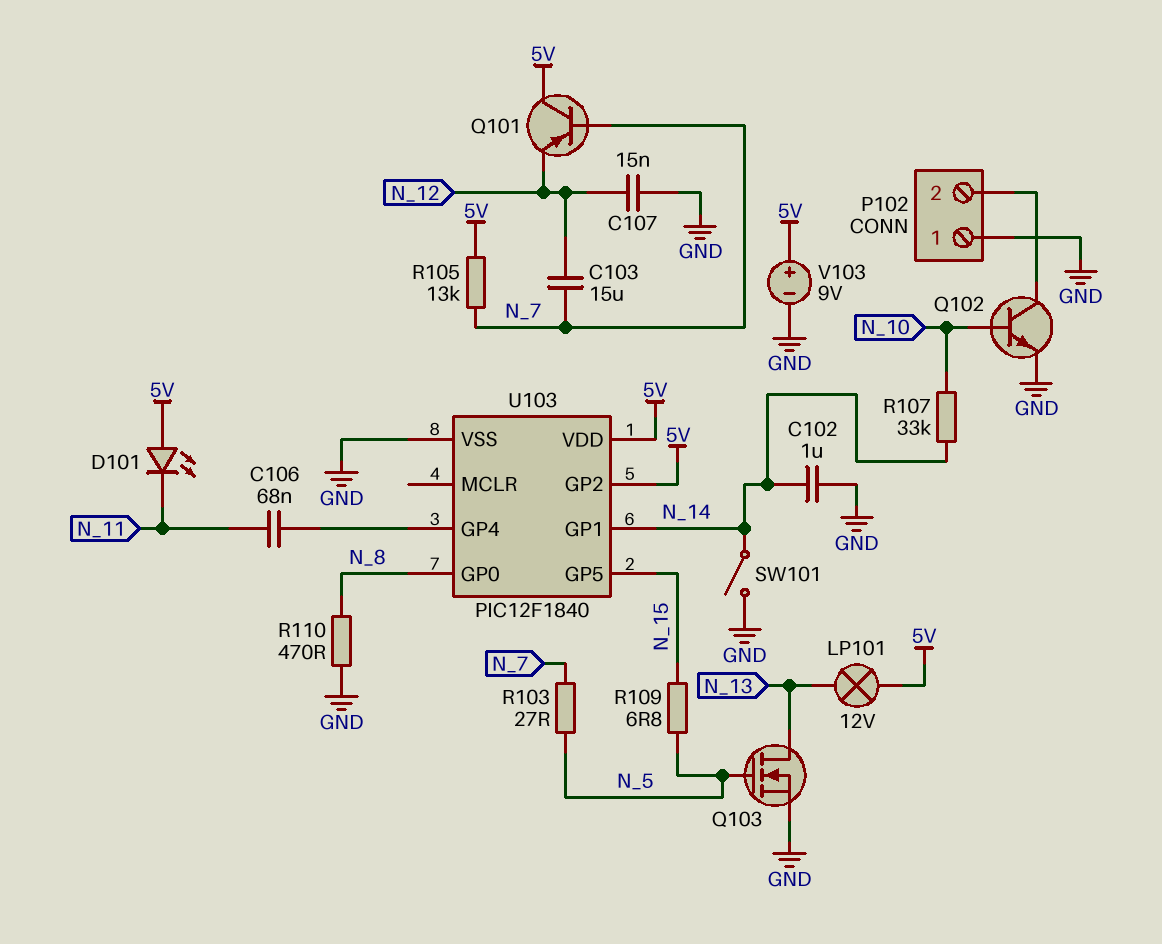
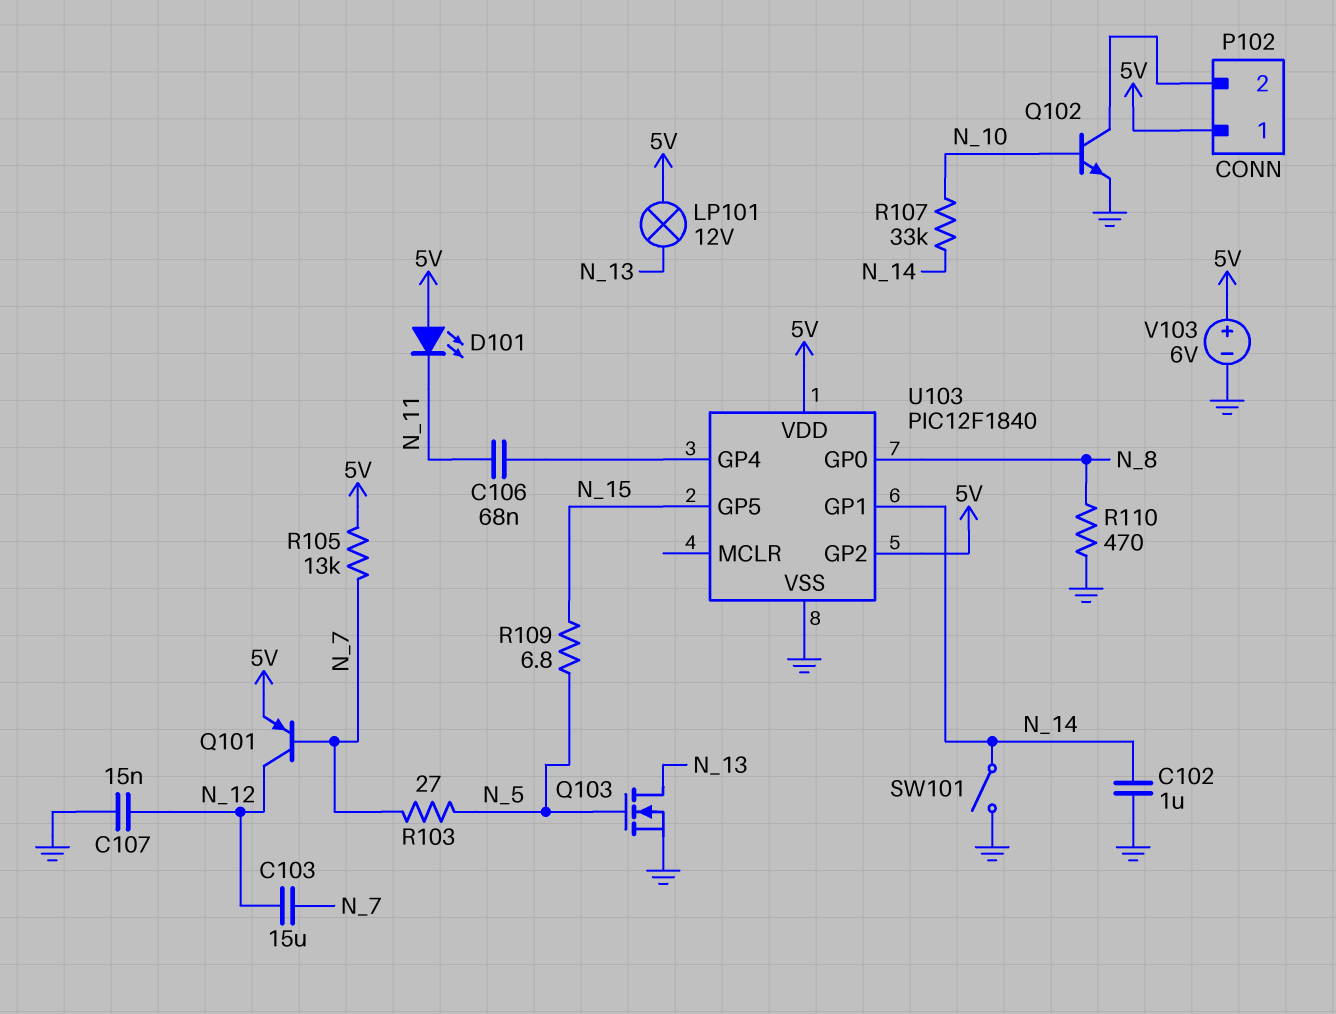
P102 pin 1: GND -> 5V
Q101: PNP (B N_7, C 5V, E N_12) -> PNP (B N_7, C N_12, E 5V)
V103: 9V (plus 5V, minus GND) -> 6V (plus 5V, minus GND)

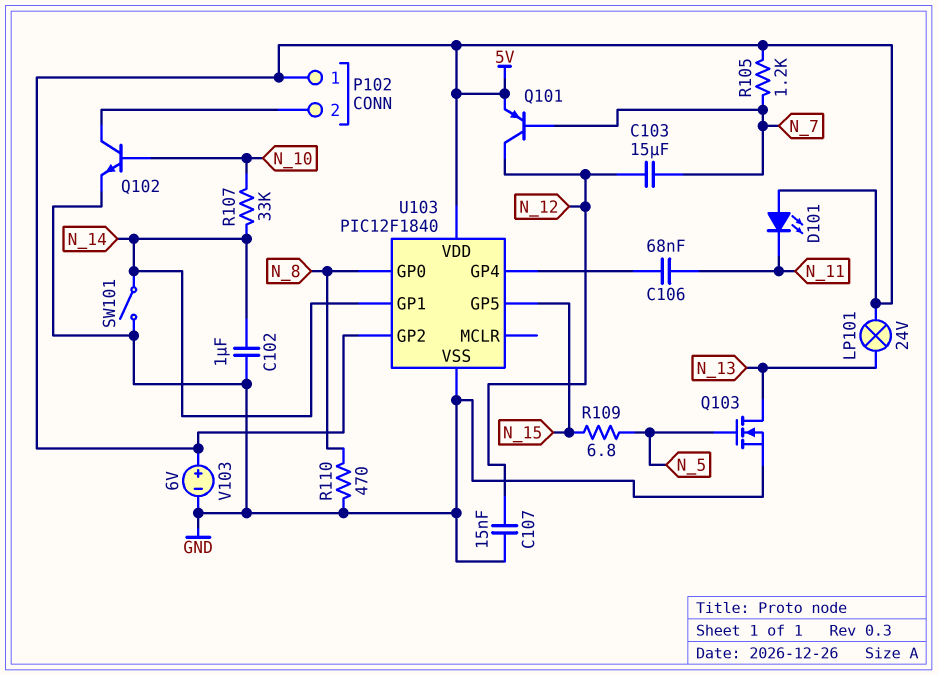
LP101: lamp 12V (5V, N_13) -> lamp 24V (5V, N_13)
R103: 27 (N_5, N_7) -> none
R105: 13k (5V, N_7) -> 1.2k (5V, N_7)

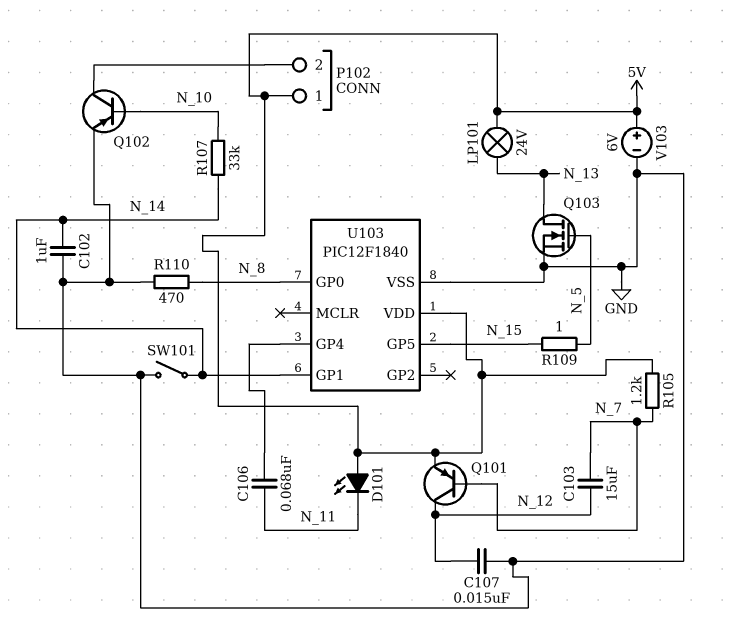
Q102: NPN (B N_10, C P102/2, E GND) -> PNP (B N_10, C P102/2, E GND)
R109: 6.8 (N_5, N_15) -> 1 (N_5, N_15)
U103 pin GP2: 5V -> none

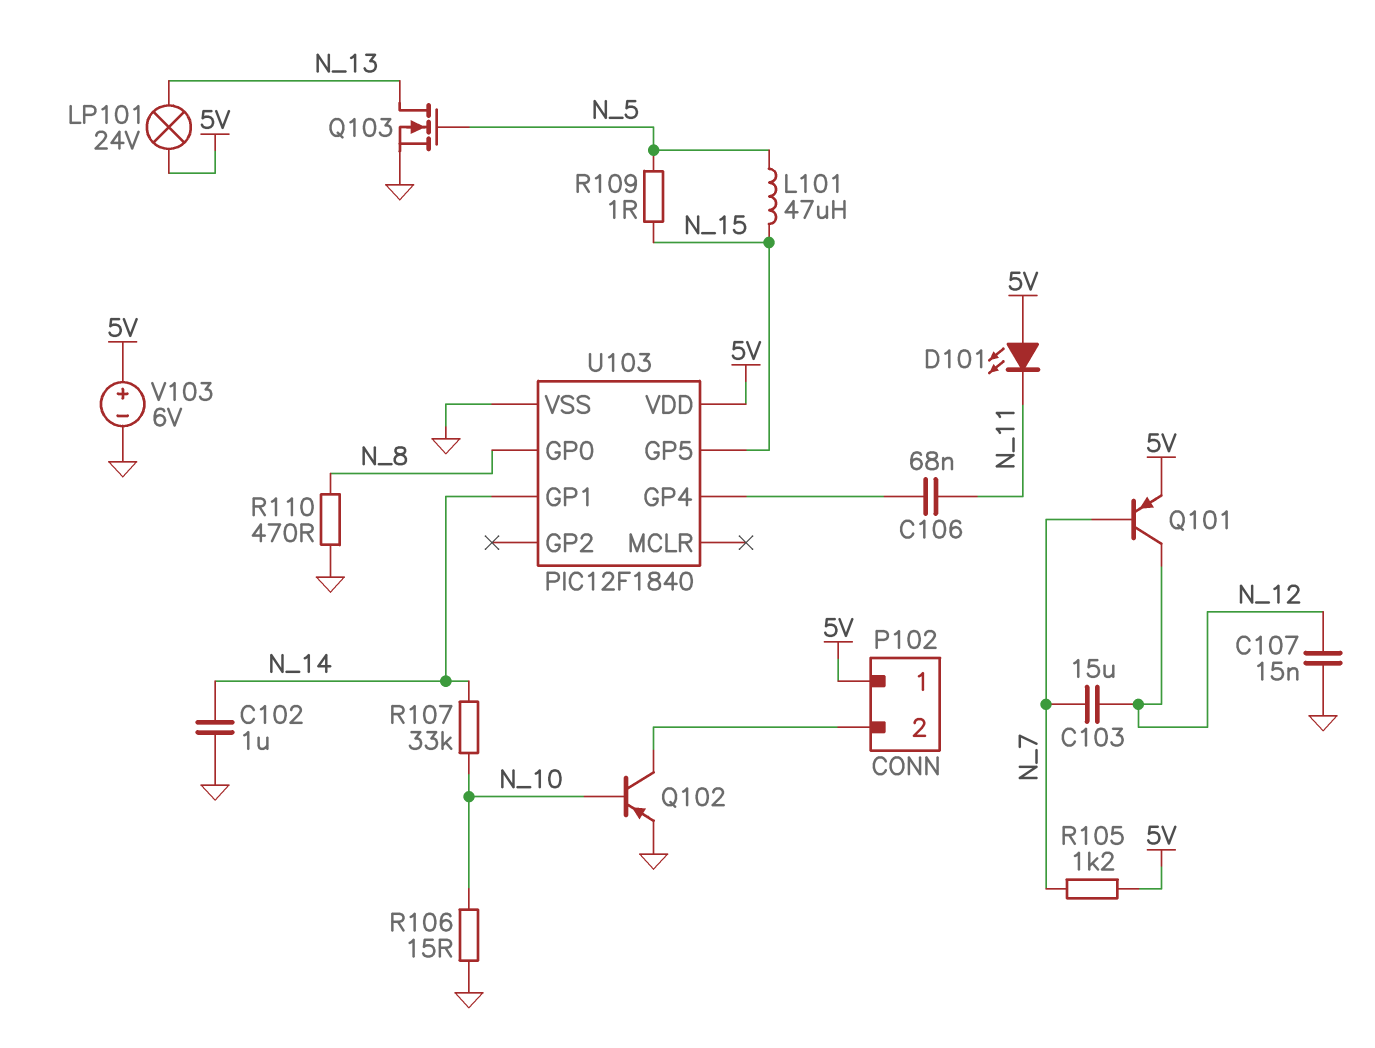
L101: none -> 47uH (N_5, N_15)
R106: none -> 15 (GND, N_10)
SW101: switch (GND, N_14) -> none

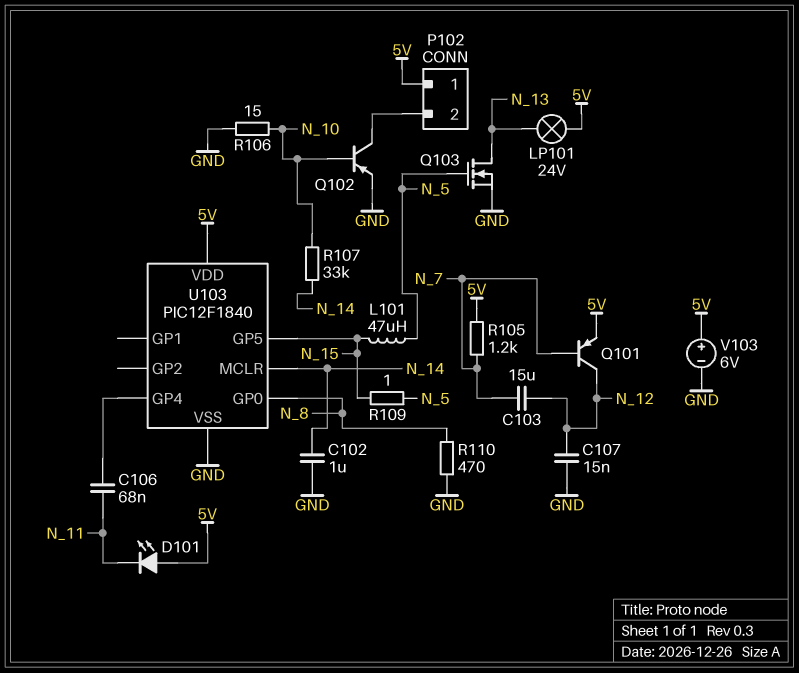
U103 pin GP1: N_14 -> none
U103 pin MCLR: none -> N_14

